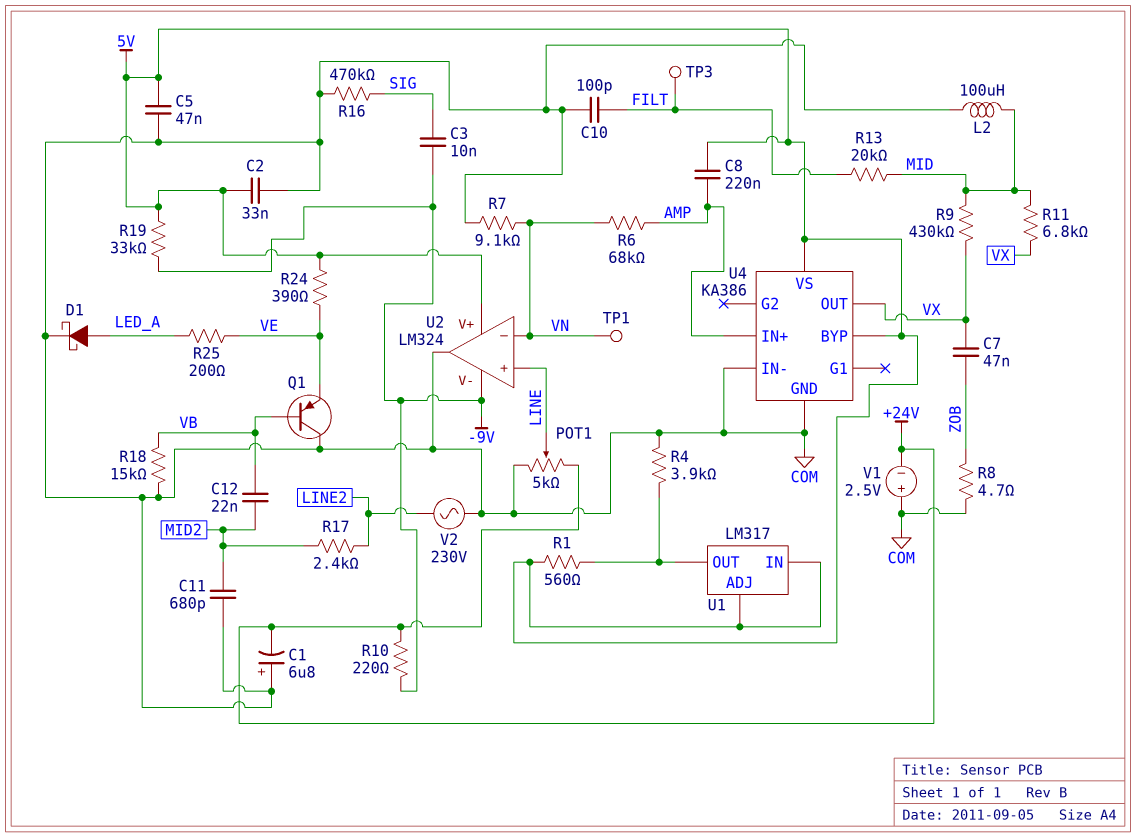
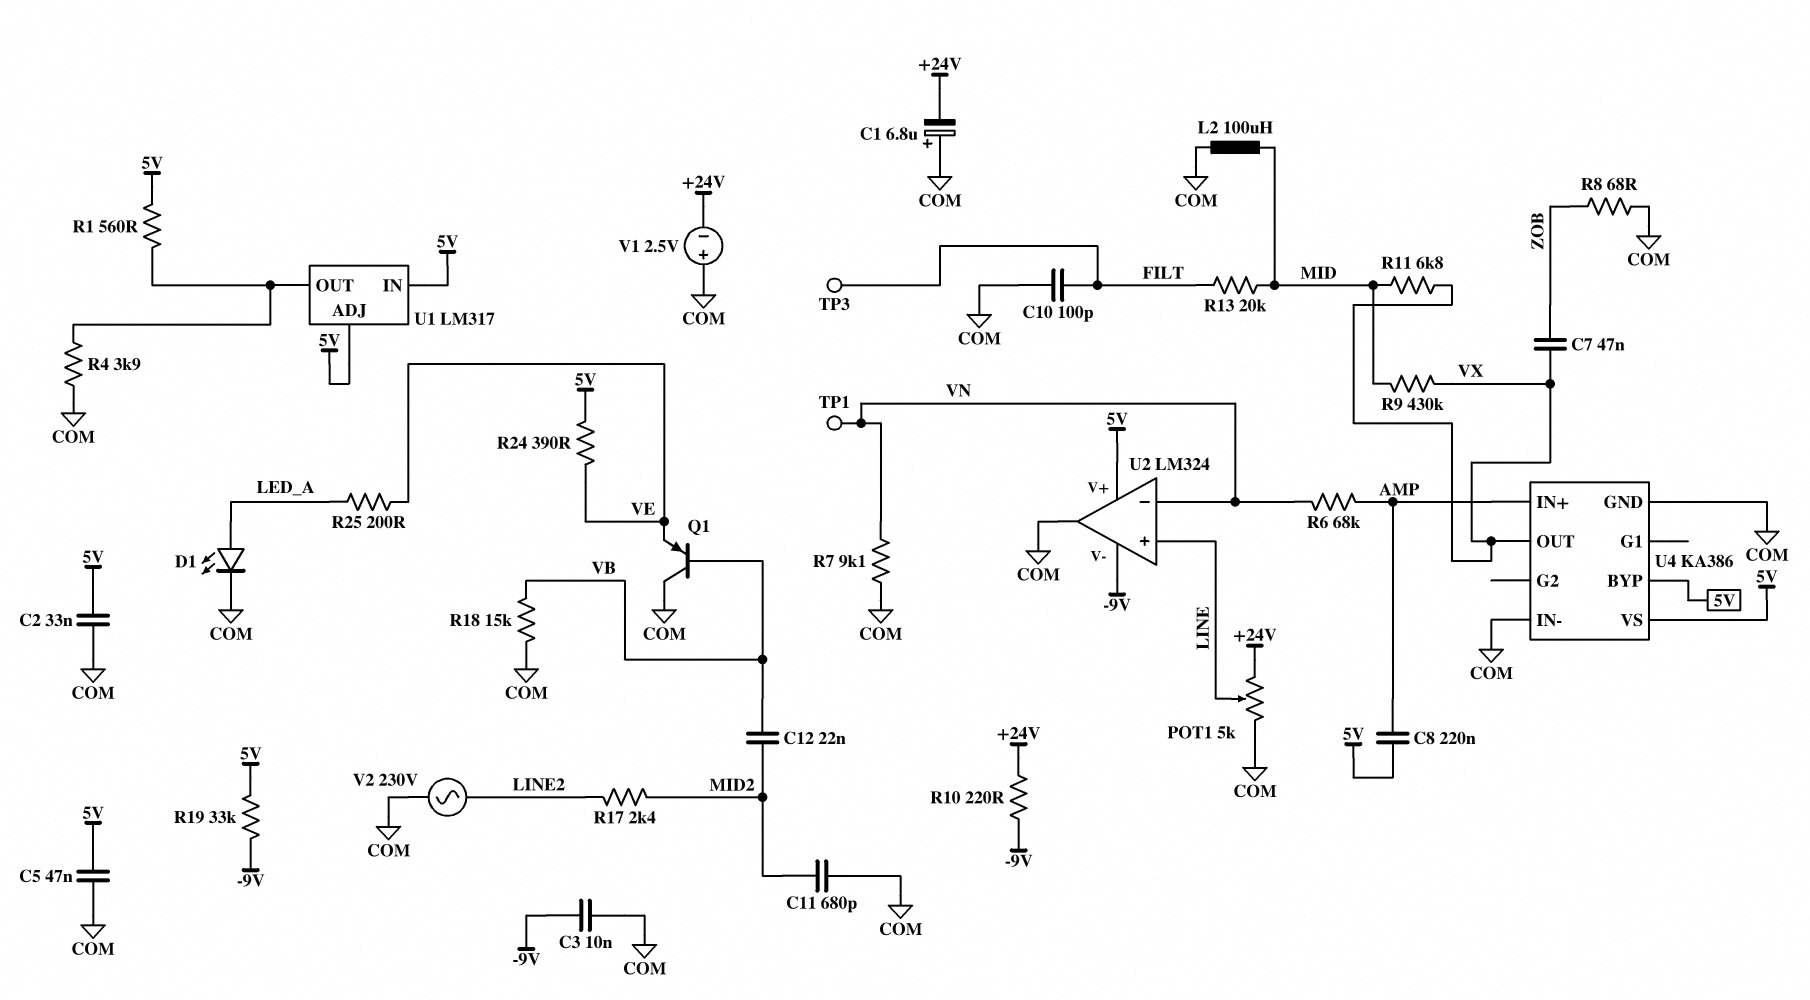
C3: 10nF (-9V, SIG) -> 10nF (-9V, COM)
D1: schottky (A LED_A, K COM) -> LED (A LED_A, K COM)
R8: 4.7 (COM, ZOB) -> 68 (COM, ZOB)
R16: 470k (COM, SIG) -> none

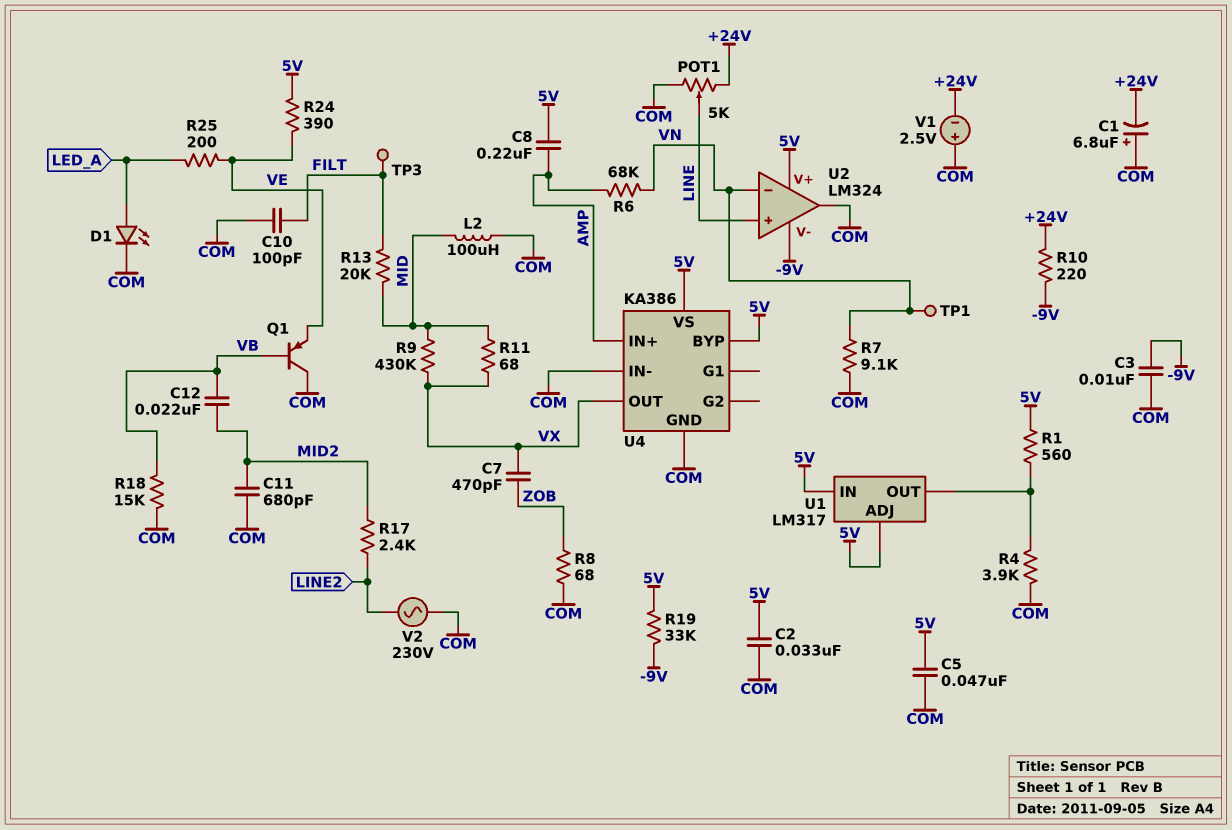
C7: 47nF (VX, ZOB) -> 470pF (VX, ZOB)
R11: 6.8k (MID, VX) -> 68 (MID, VX)

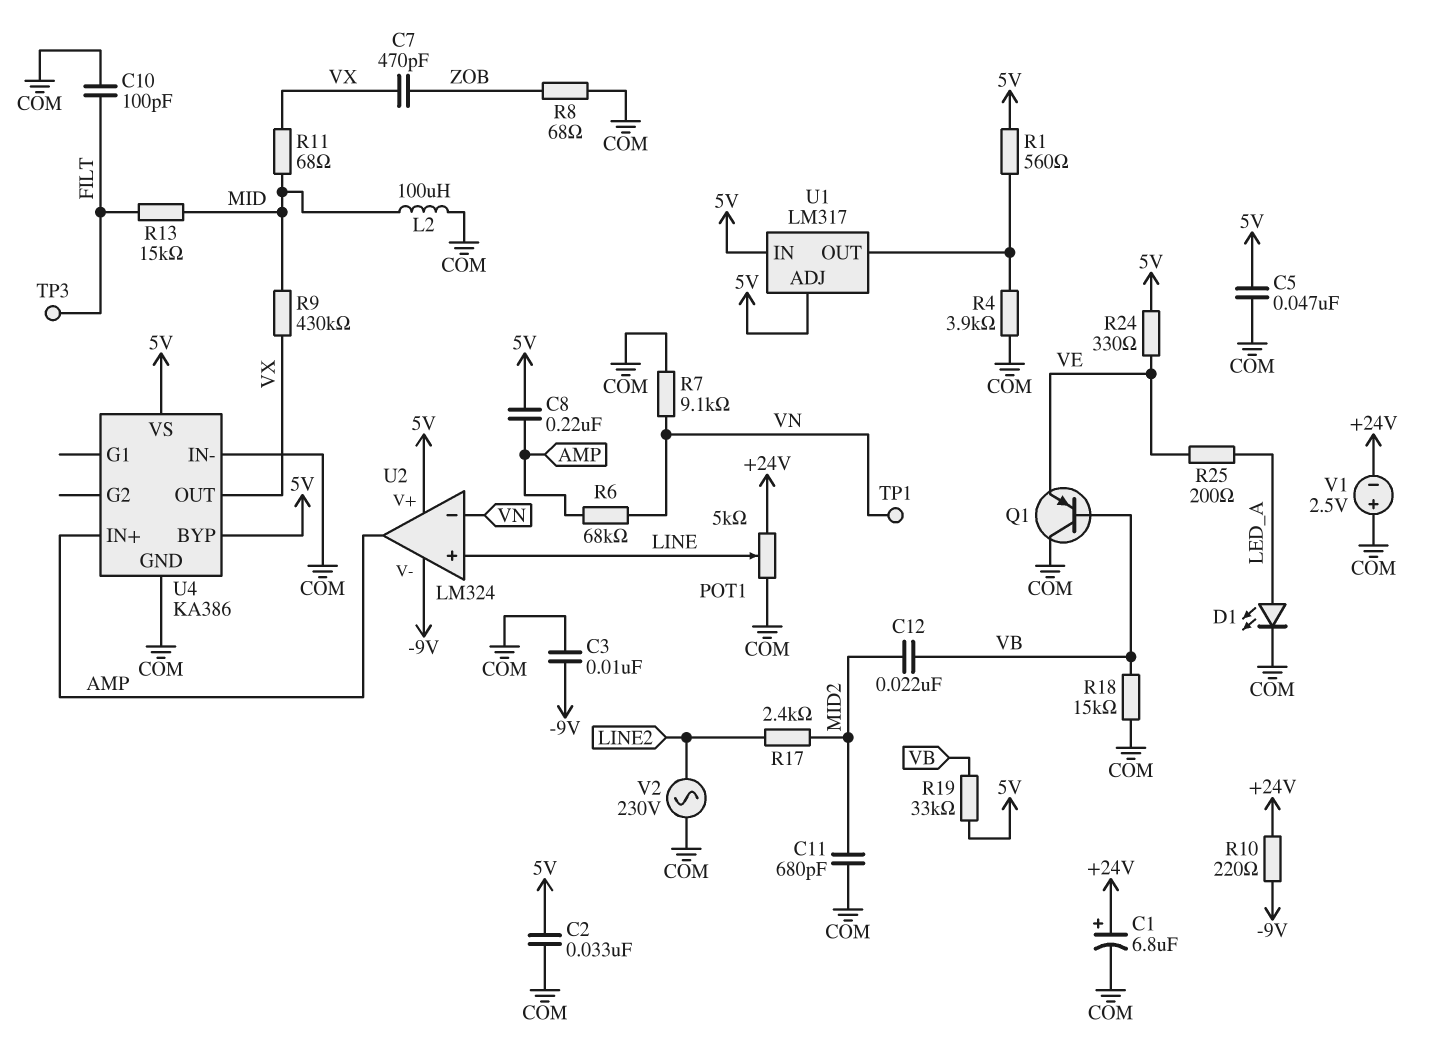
C1: 6.8uF (plus COM, minus +24V) -> 6.8uF (plus +24V, minus COM)
R13: 20k (FILT, MID) -> 15k (FILT, MID)
R19: 33k (-9V, 5V) -> 33k (5V, VB)
R24: 390 (5V, VE) -> 330 (5V, VE)
U2 pin out: COM -> AMP

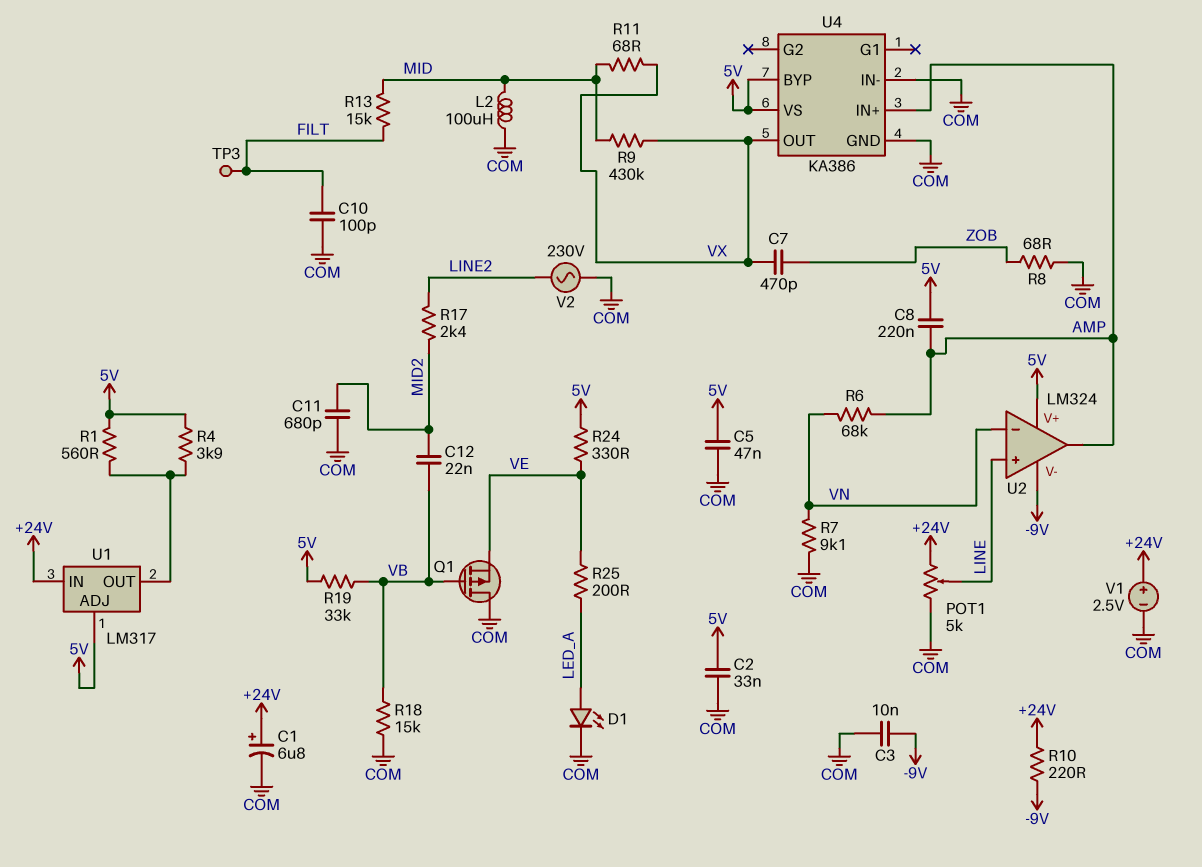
Q1: PNP (B VB, C COM, E VE) -> PMOS (G VB, D COM, S VE)
R4: 3.9k (COM, U1/OUT) -> 3.9k (5V, U1/OUT)
TP1: test point (VN) -> none
U1 pin IN: 5V -> +24V
V1: 2.5V (plus COM, minus +24V) -> 2.5V (plus +24V, minus COM)

